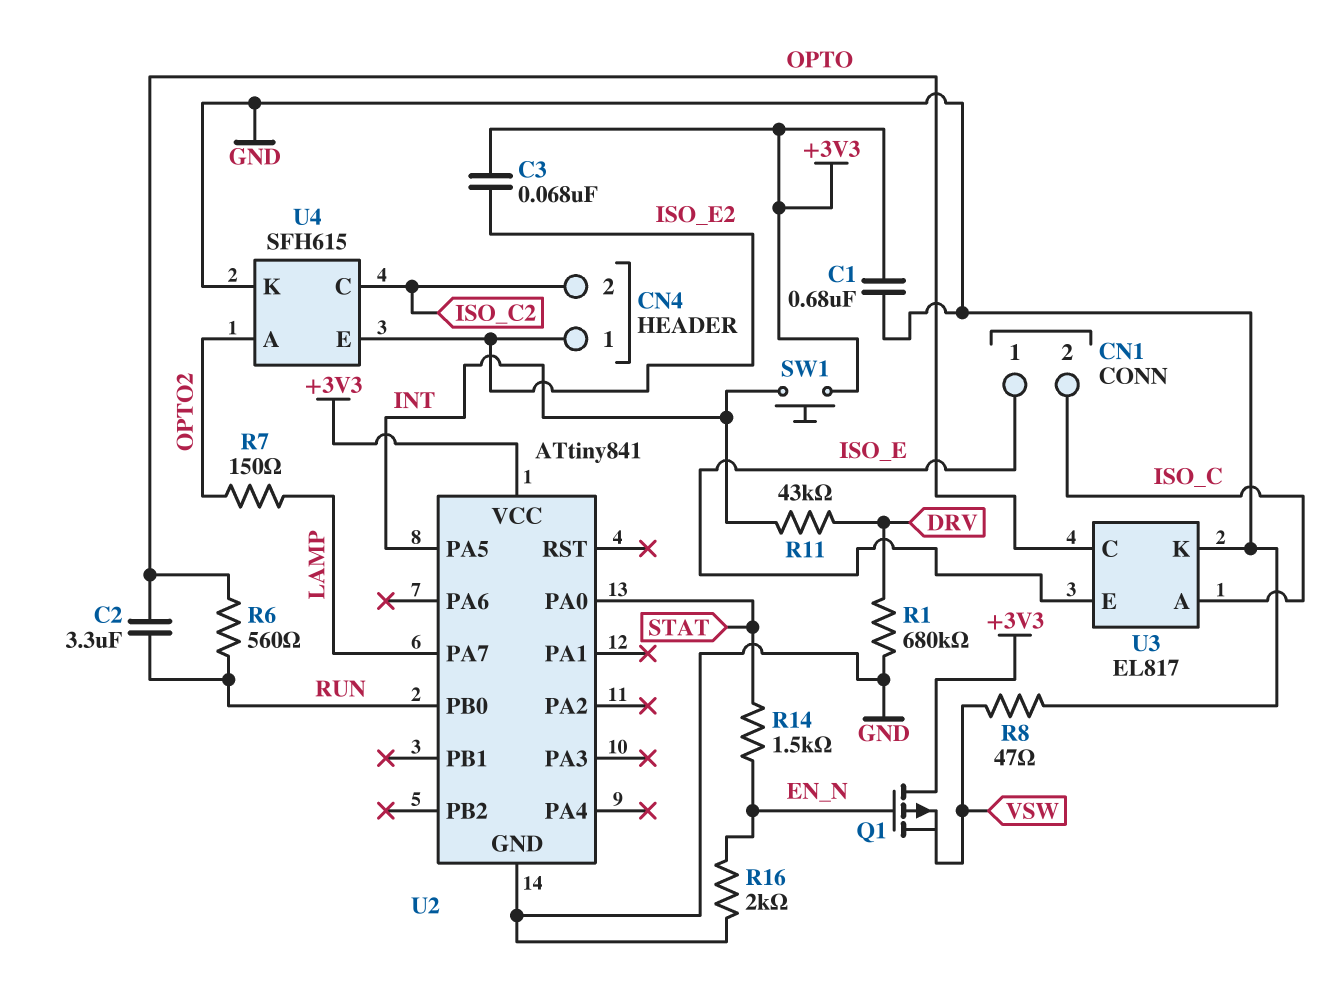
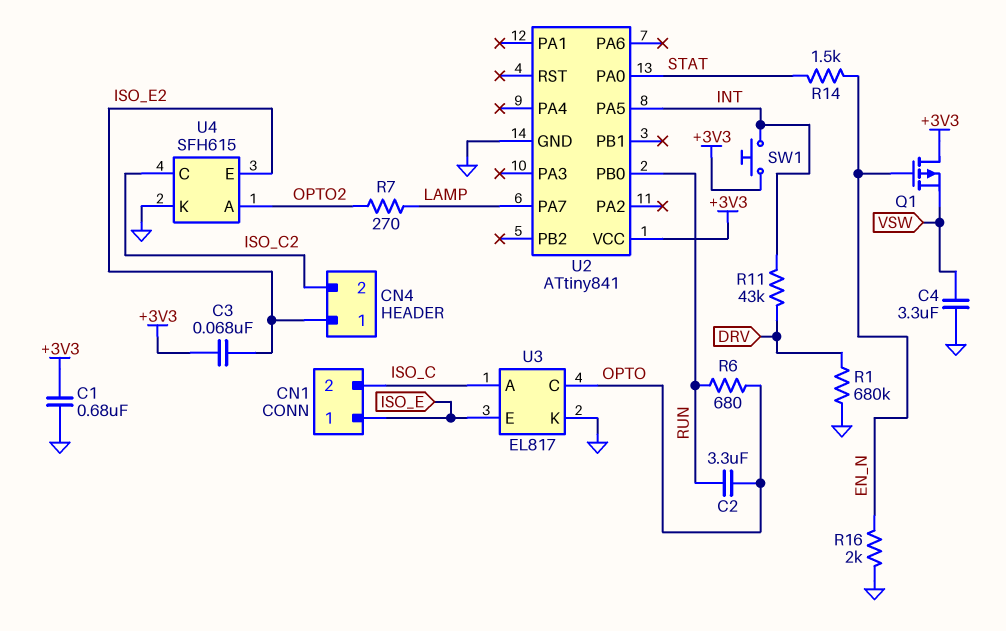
C4: none -> 3.3uF (GND, VSW)
R6: 560 (OPTO, RUN) -> 680 (OPTO, RUN)
R7: 150 (LAMP, OPTO2) -> 270 (LAMP, OPTO2)
R8: 47 (GND, VSW) -> none

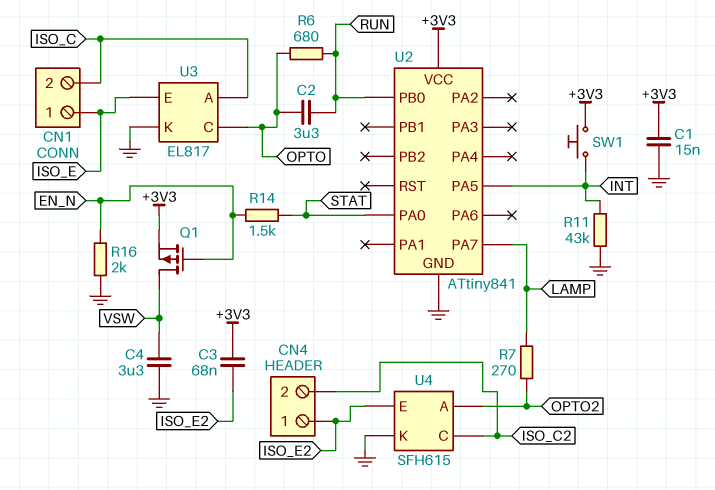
C1: 680nF (+3V3, GND) -> 15nF (+3V3, GND)
Q1: PMOS (G EN_N, D +3V3, S VSW) -> PMOS (G EN_N, D VSW, S +3V3)
R1: 680k (DRV, GND) -> none
R11: 43k (DRV, INT) -> 43k (GND, INT)

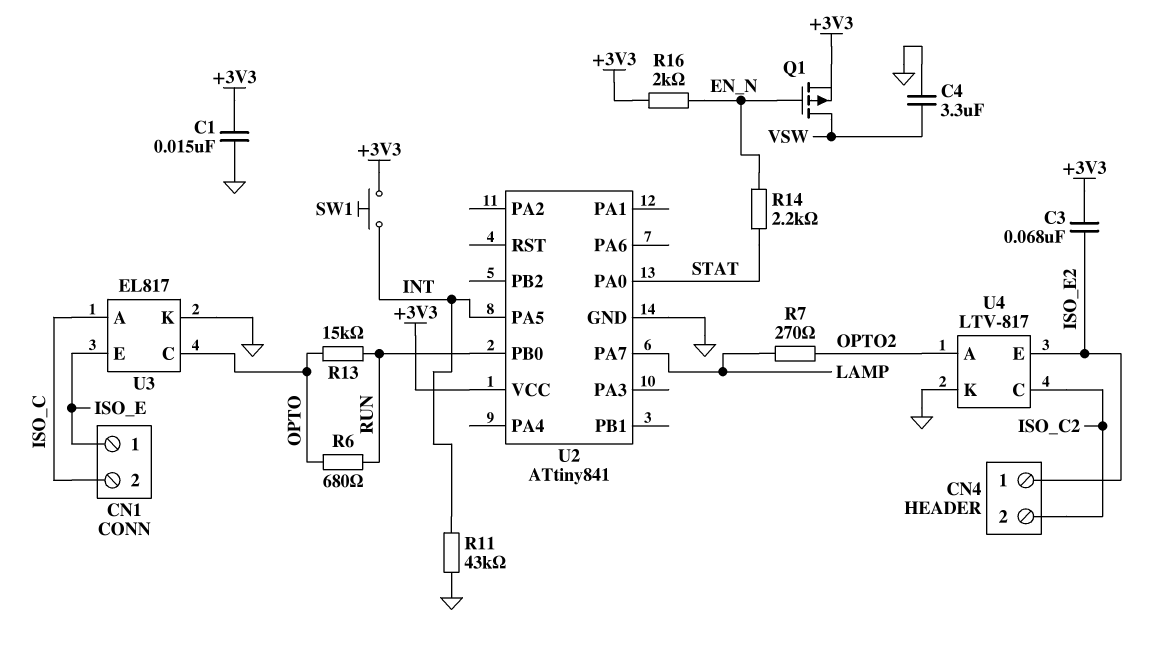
C2: 3.3uF (OPTO, RUN) -> none
R13: none -> 15k (OPTO, RUN)
R14: 1.5k (EN_N, STAT) -> 2.2k (EN_N, STAT)
R16: 2k (EN_N, GND) -> 2k (+3V3, EN_N)
U4: SFH615 -> LTV-817

